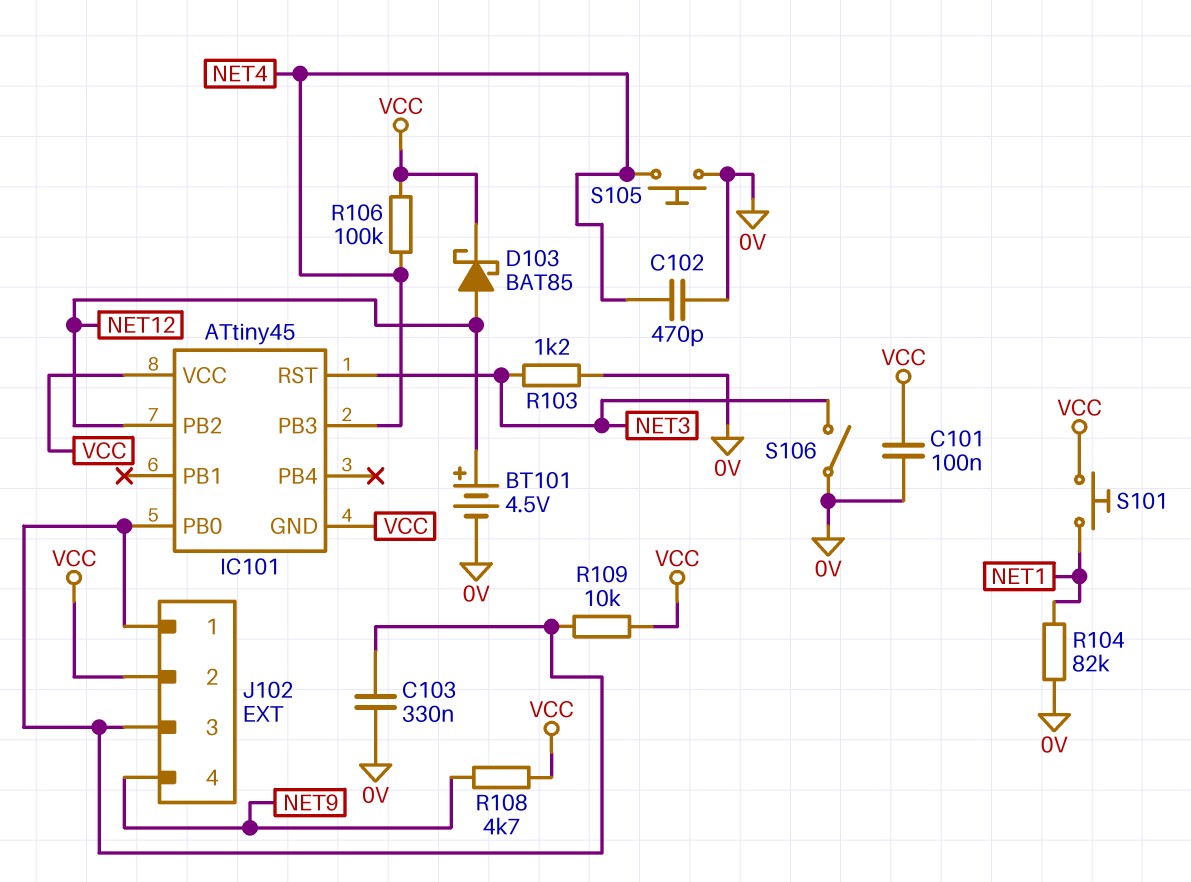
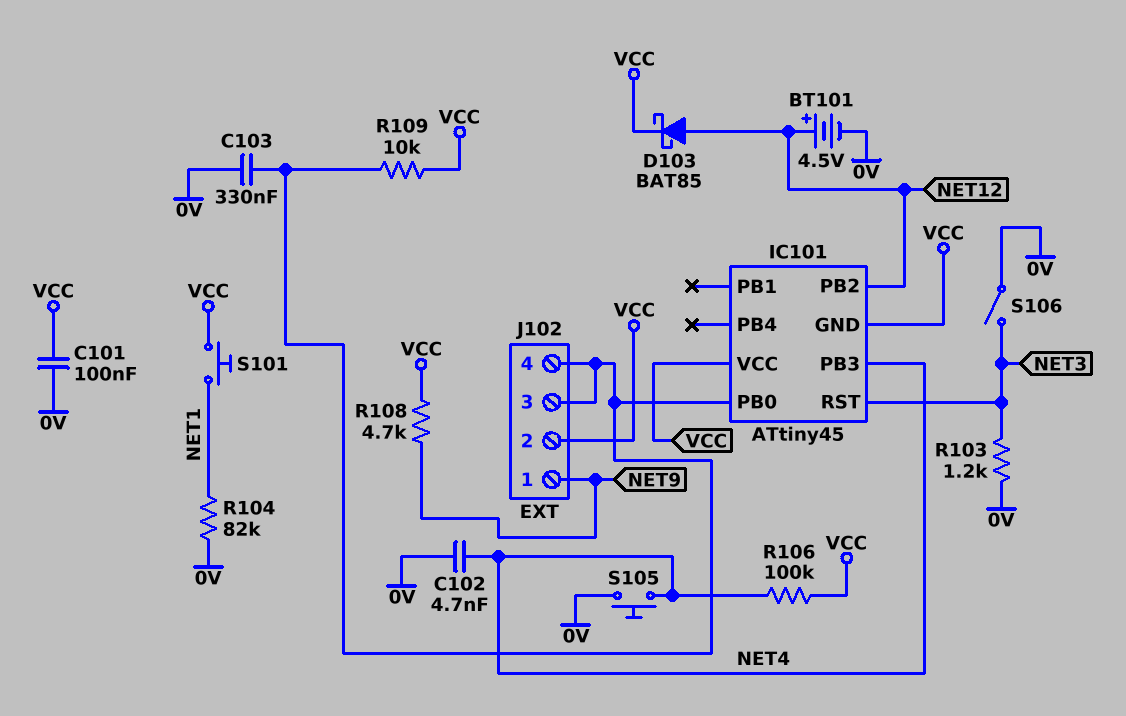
C102: 470pF (0V, NET4) -> 4.7nF (0V, NET4)
J102 pin 1: IC101/PB0 -> NET9
J102 pin 4: NET9 -> IC101/PB0

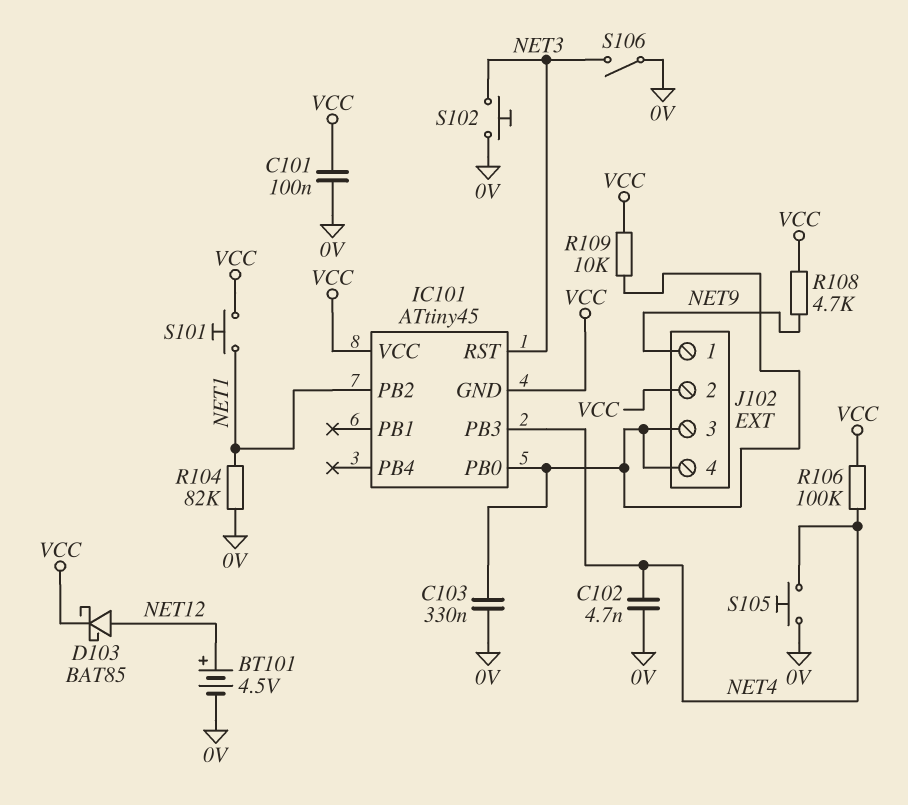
IC101 pin PB2: NET12 -> NET1
R103: 1.2k (0V, NET3) -> none
S102: none -> button (0V, NET3)

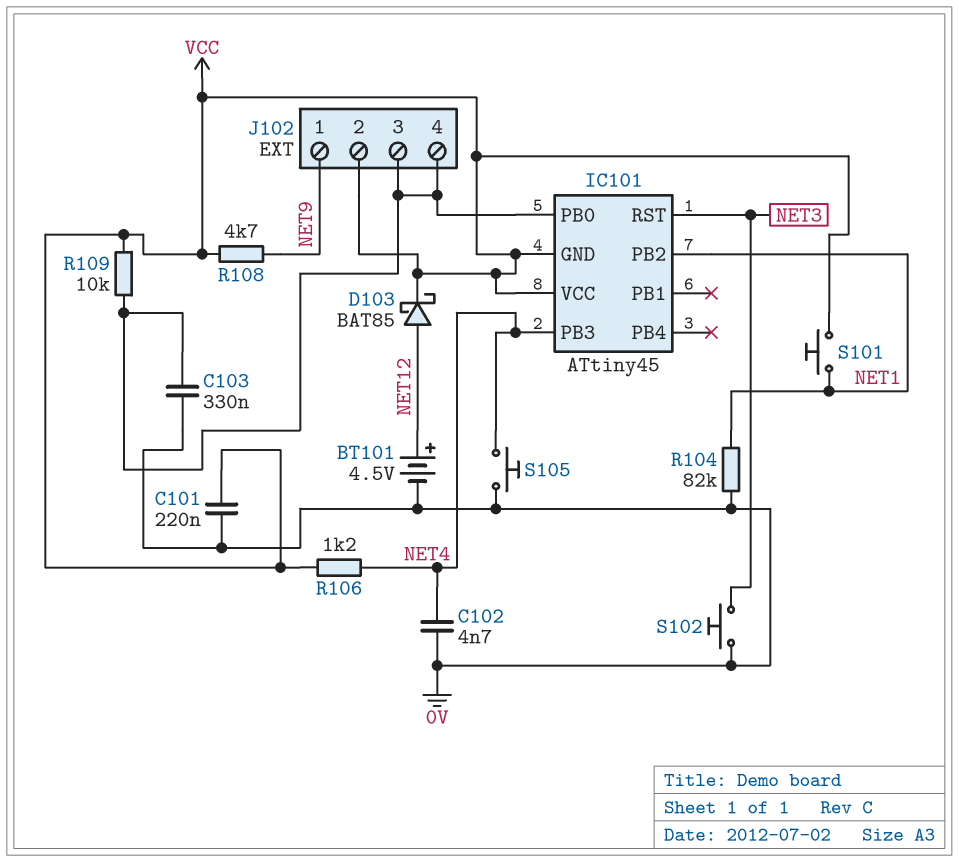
C101: 100nF (0V, VCC) -> 220nF (0V, VCC)
R106: 100k (NET4, VCC) -> 1.2k (NET4, VCC)
S106: switch (0V, NET3) -> none

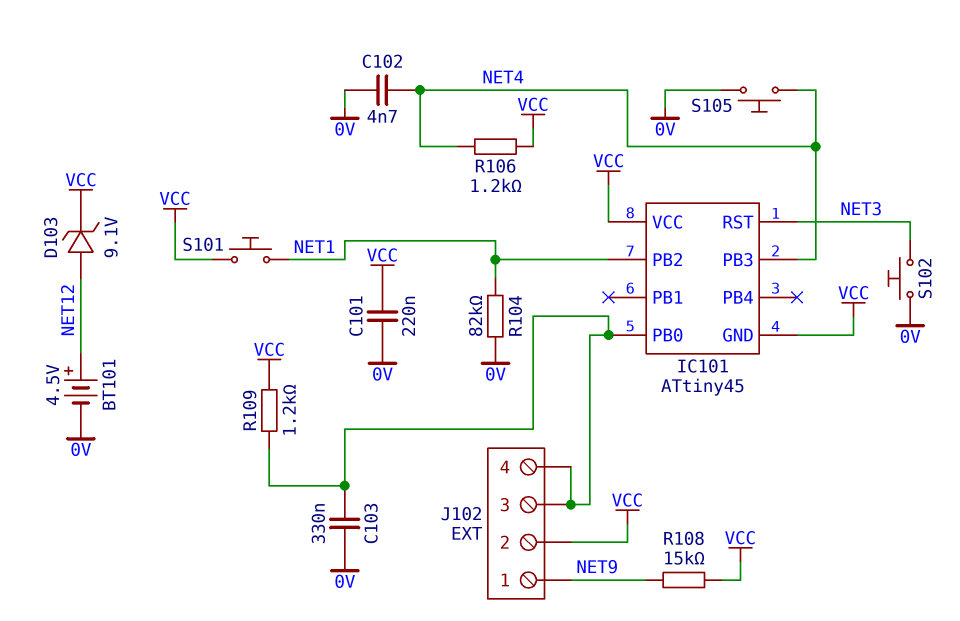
D103: schottky BAT85 (A NET12, K VCC) -> zener 9.1V (A NET12, K VCC)
R108: 4.7k (NET9, VCC) -> 15k (NET9, VCC)
R109: 10k (IC101/PB0, VCC) -> 1.2k (IC101/PB0, VCC)

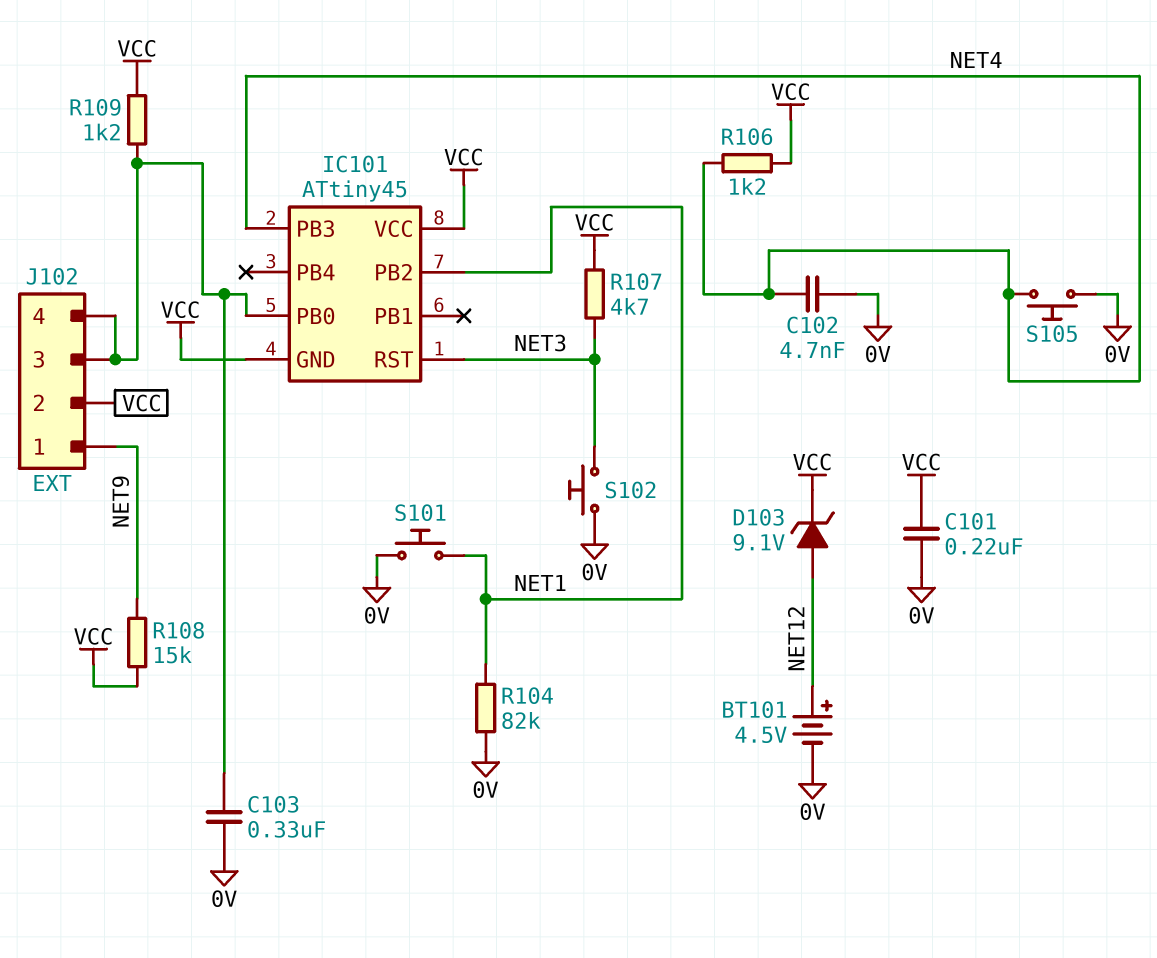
R107: none -> 4.7k (NET3, VCC)
S101: button (NET1, VCC) -> button (0V, NET1)

